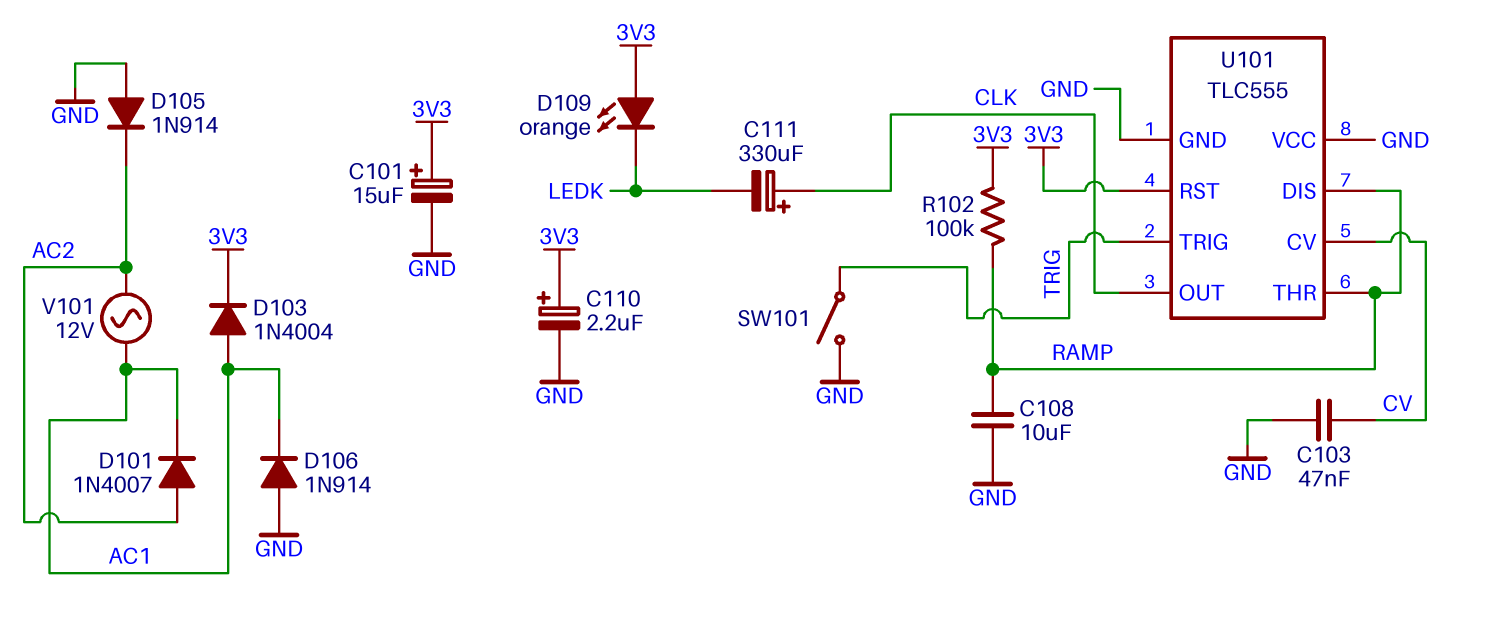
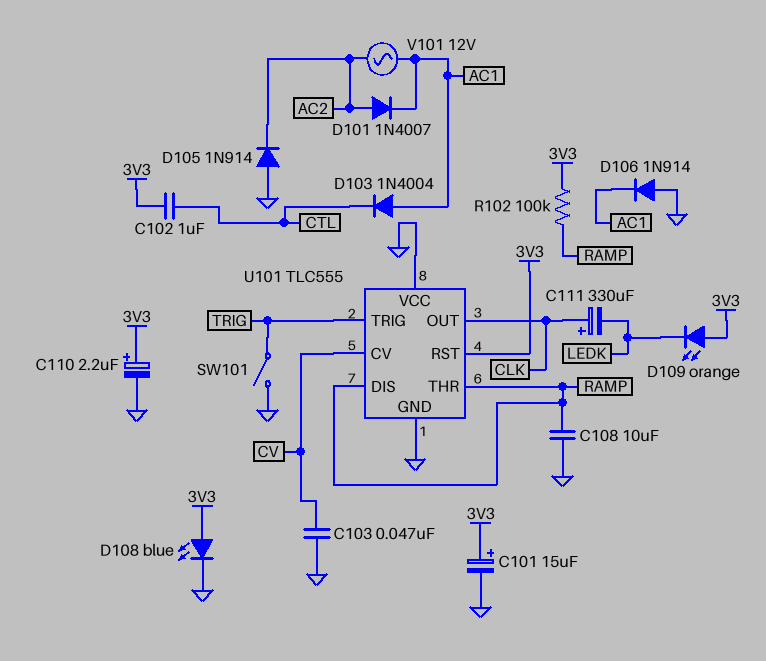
C102: none -> 1uF (3V3, CTL)
D103: diode 1N4004 (A AC1, K 3V3) -> diode 1N4004 (A AC1, K CTL)
D108: none -> LED blue (A 3V3, K GND)

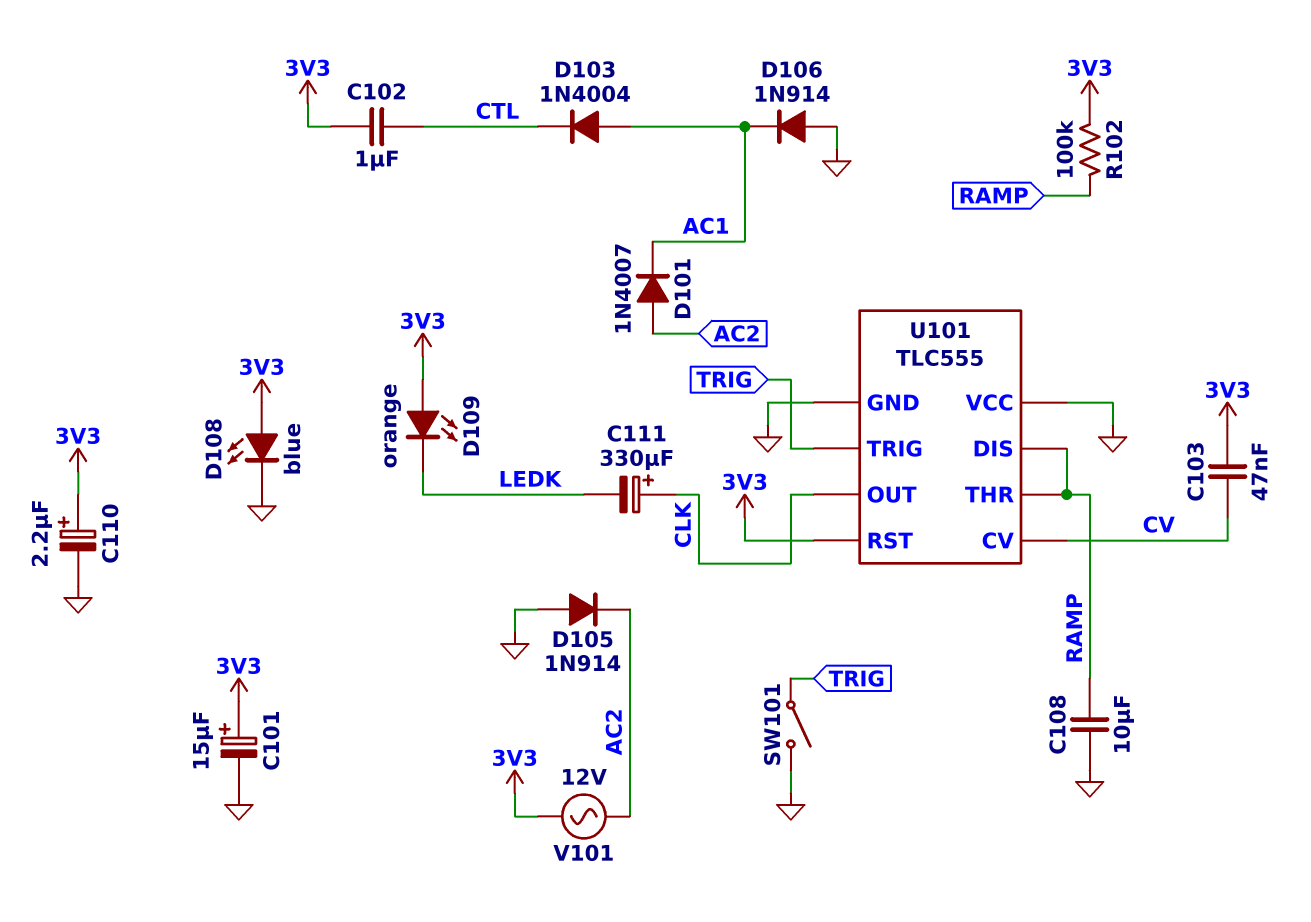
C103: 47nF (CV, GND) -> 47nF (3V3, CV)
V101: AC 12V (AC1, AC2) -> AC 12V (3V3, AC2)

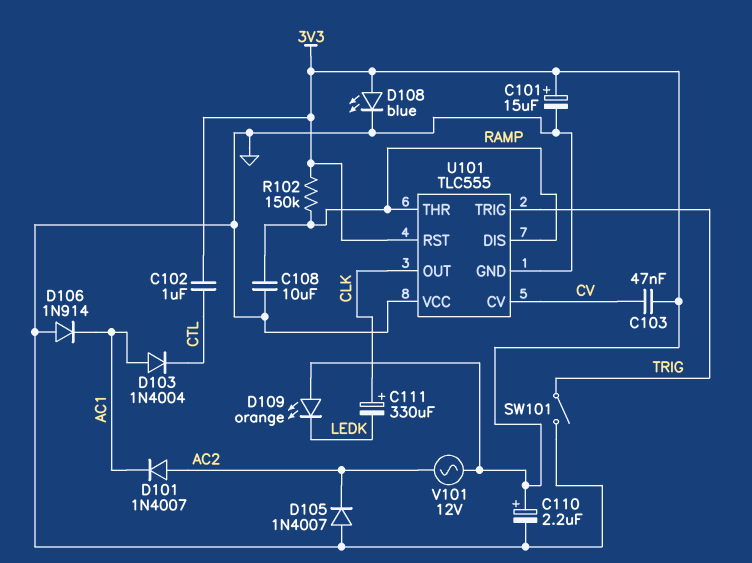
D105: diode 1N914 (A GND, K AC2) -> diode 1N4007 (A GND, K AC2)
R102: 100k (3V3, RAMP) -> 150k (3V3, RAMP)

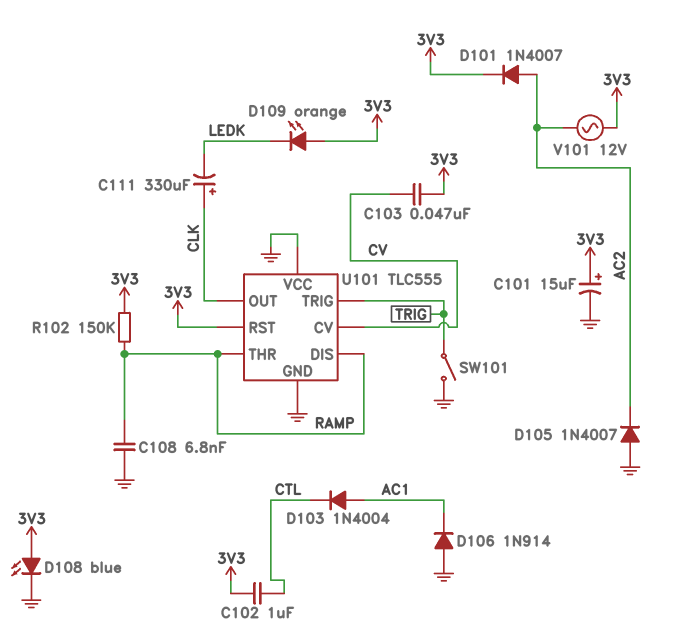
C108: 10uF (GND, RAMP) -> 6.8nF (GND, RAMP)
C110: 2.2uF (plus 3V3, minus GND) -> none
D101: diode 1N4007 (A AC2, K AC1) -> diode 1N4007 (A AC2, K 3V3)

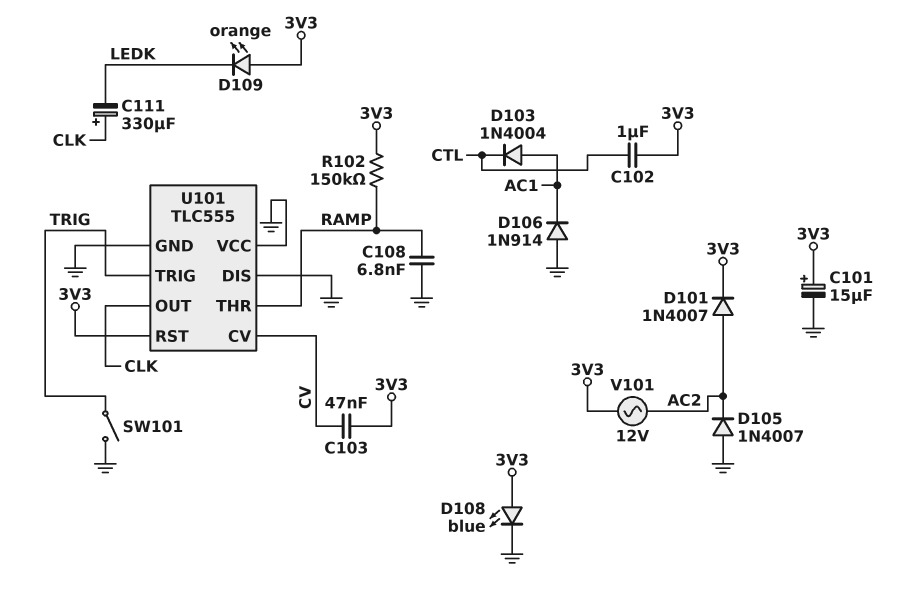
U101 pin DIS: RAMP -> GND

